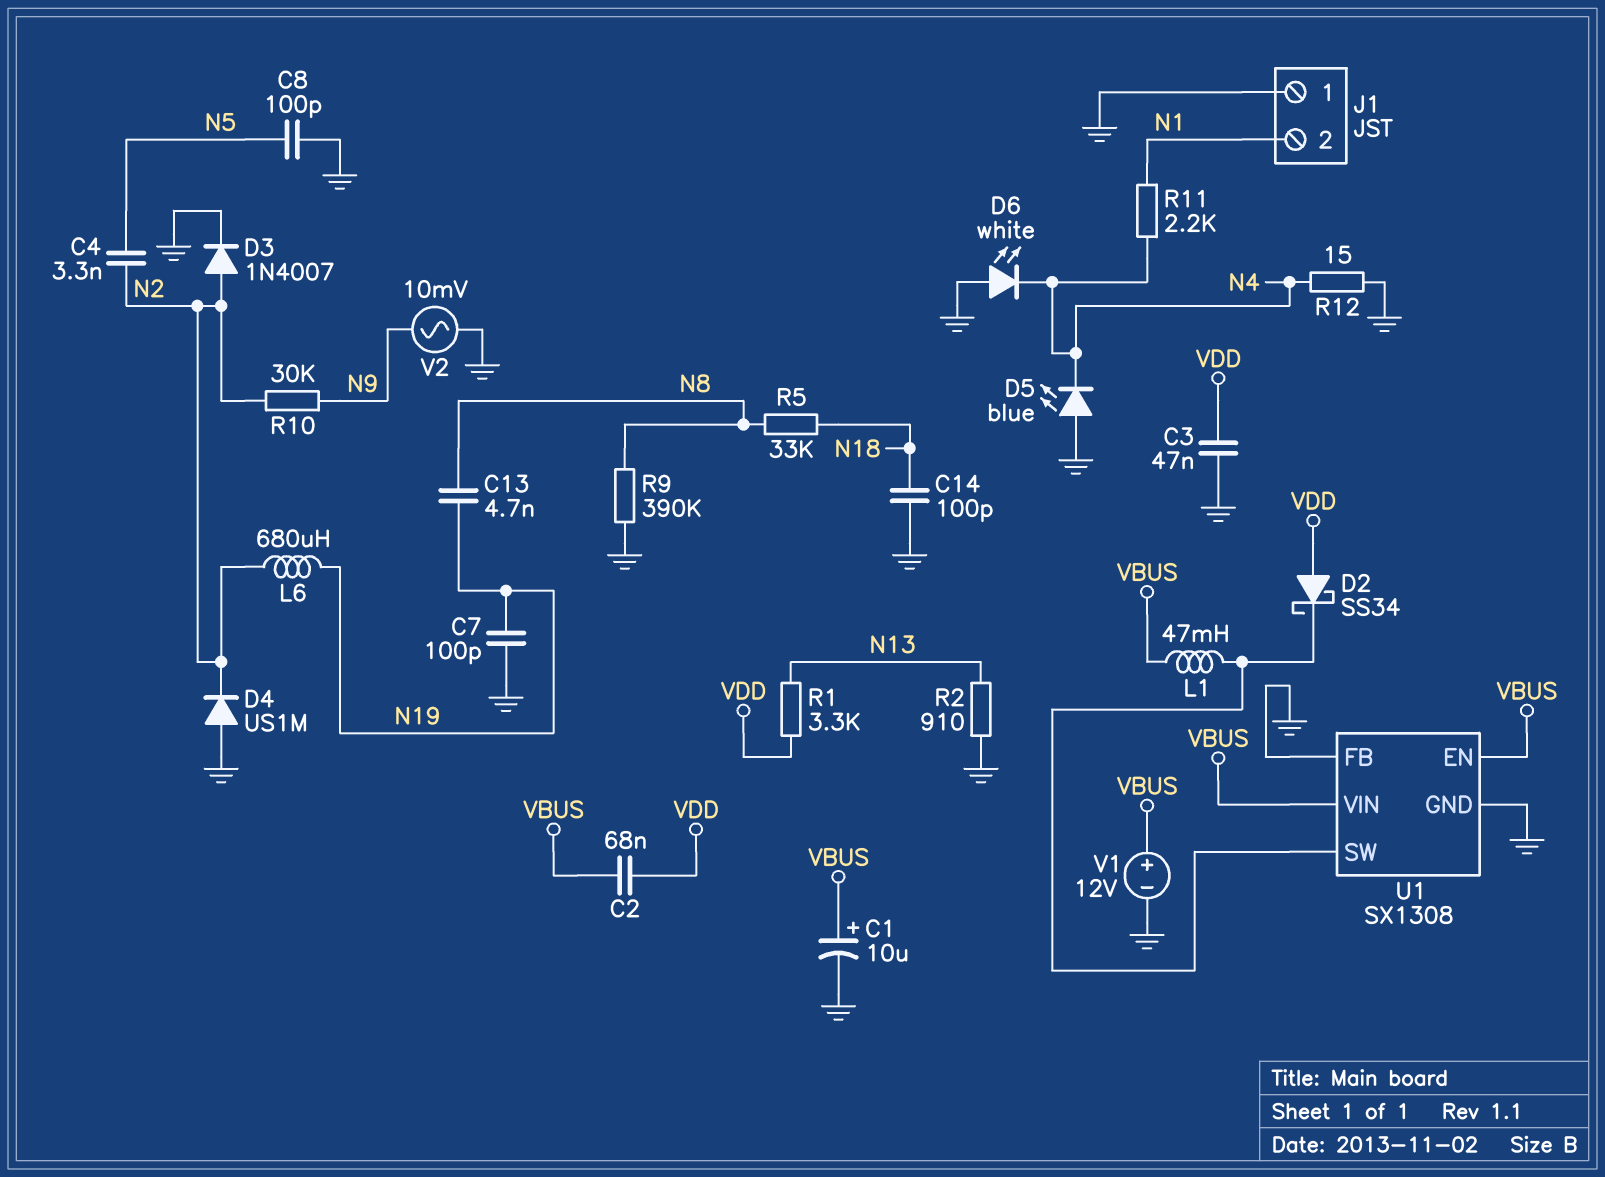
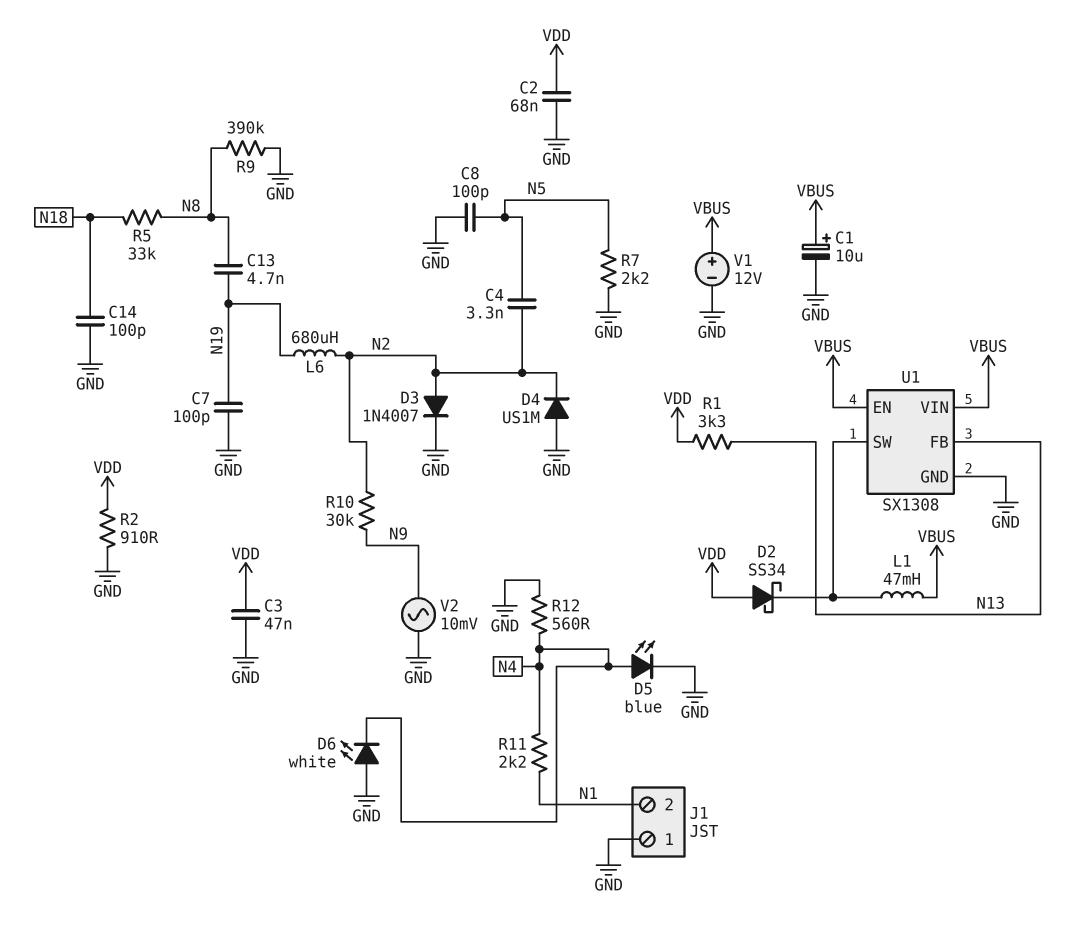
C2: 68nF (VBUS, VDD) -> 68nF (GND, VDD)
D5: LED blue (A GND, K N4) -> LED blue (A N4, K GND)
R2: 910 (GND, N13) -> 910 (GND, VDD)
R7: none -> 2.2k (GND, N5)
R12: 15 (GND, N4) -> 560 (GND, N4)
U1 pin FB: GND -> N13

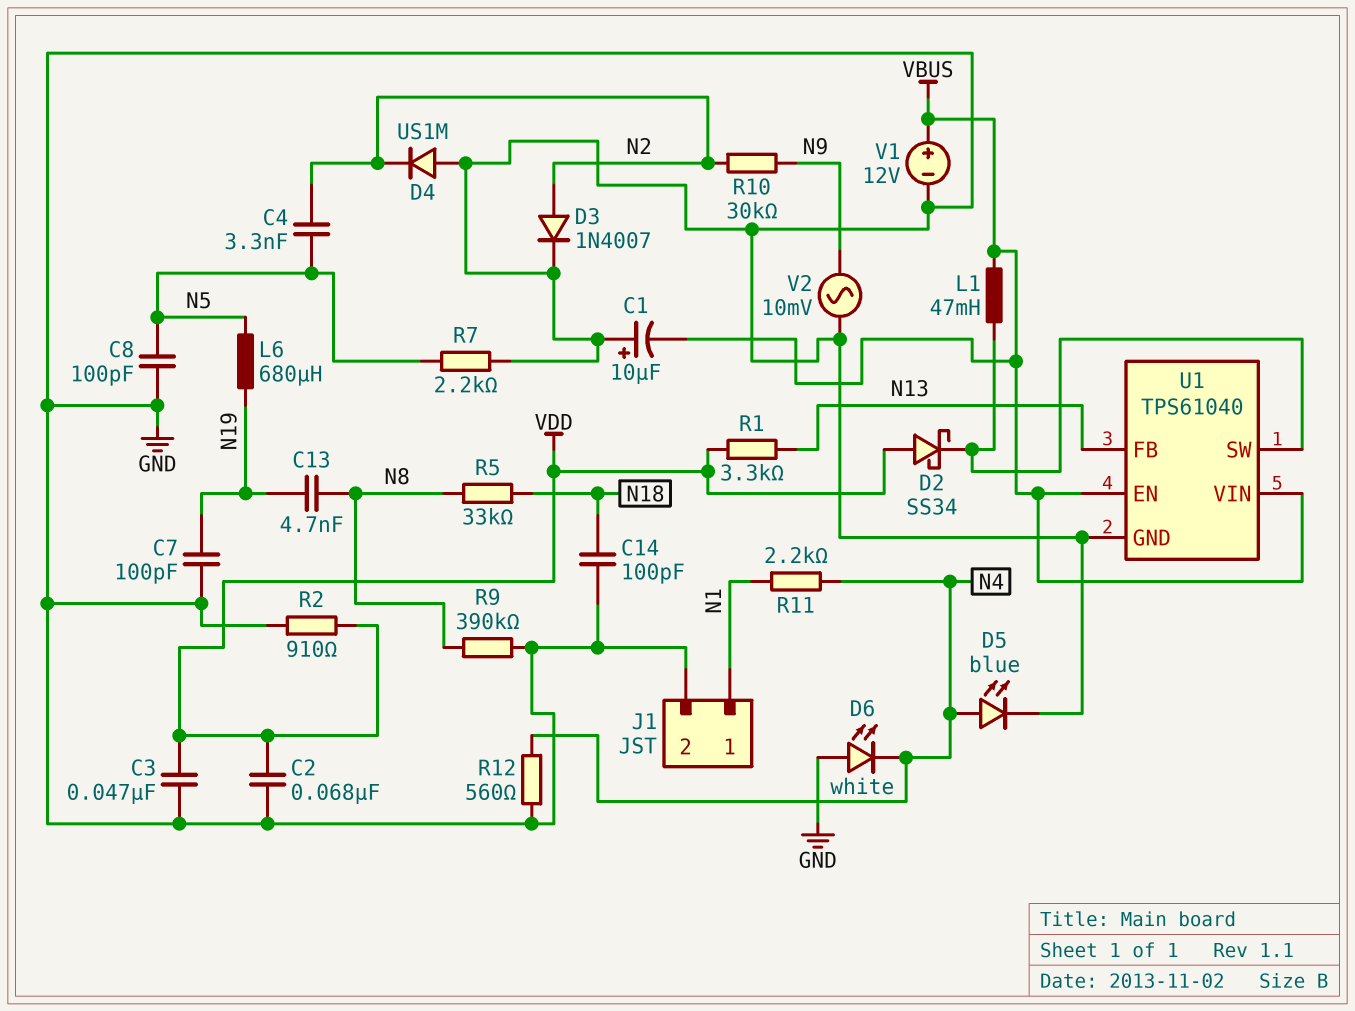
C1: 10uF (plus VBUS, minus GND) -> 10uF (plus GND, minus VBUS)
J1 pin 1: GND -> N1
J1 pin 2: N1 -> GND
L6: 680uH (N2, N19) -> 680uH (N5, N19)
U1: SX1308 -> TPS61040

